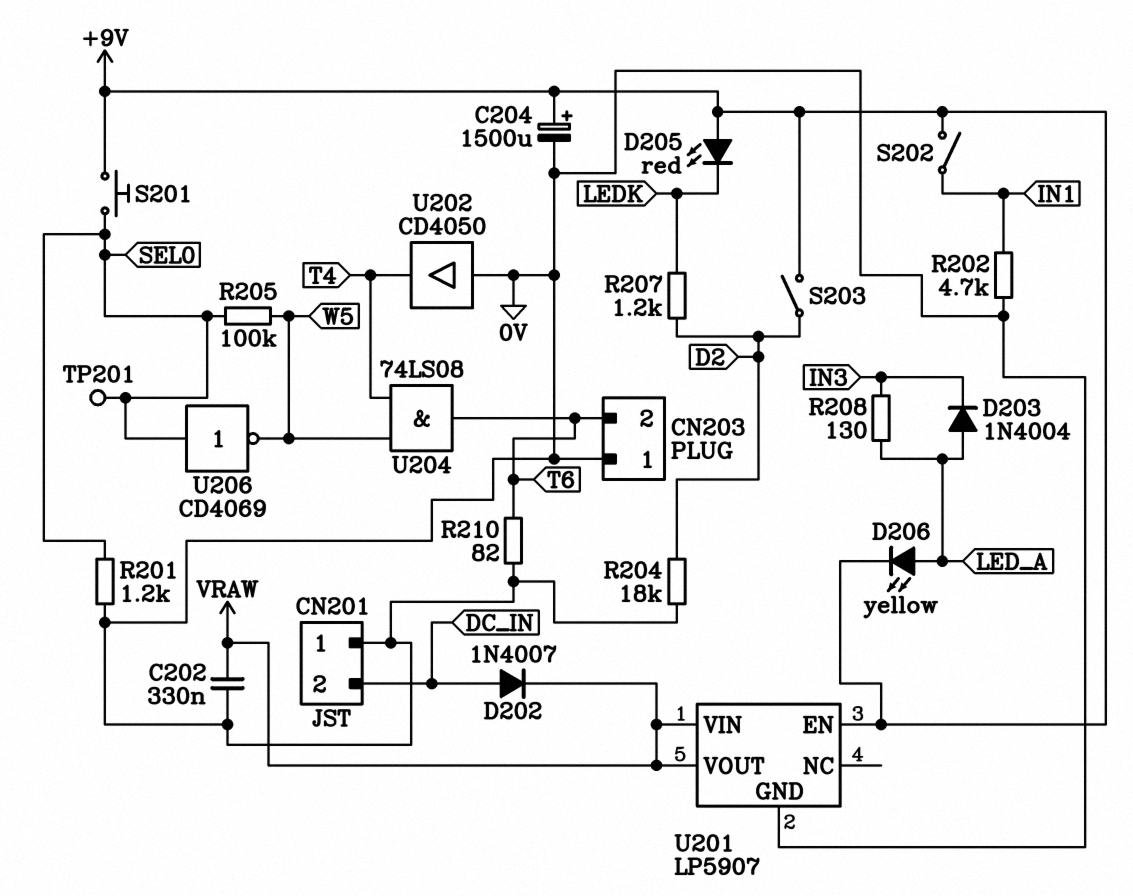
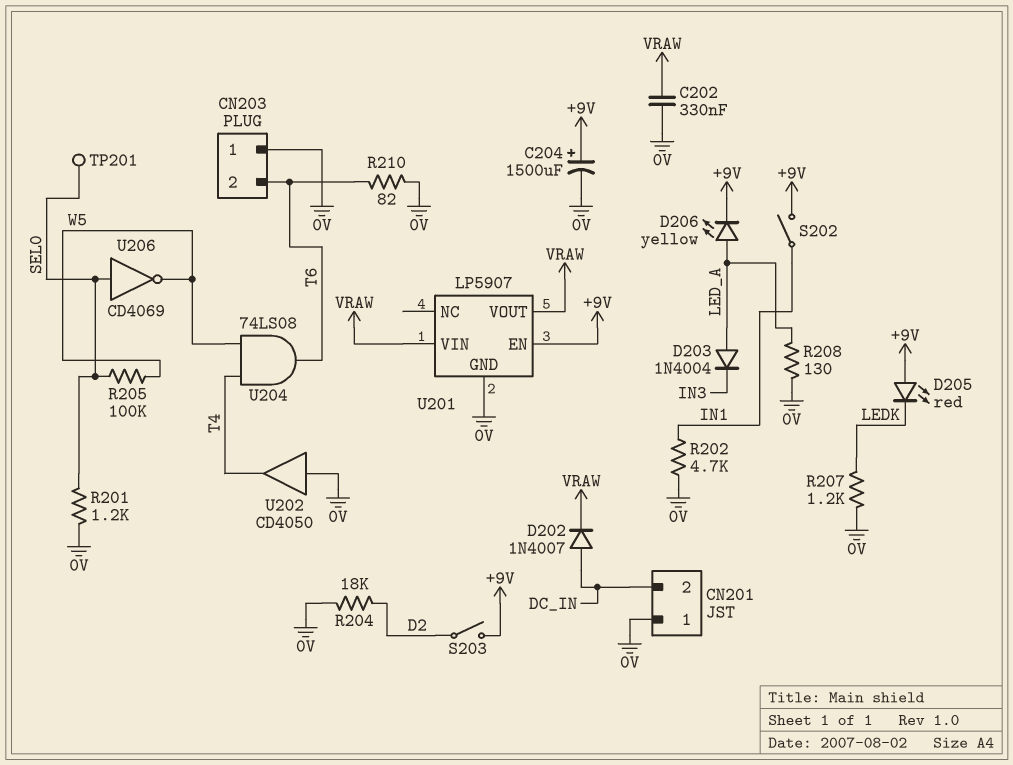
R207: 1.2k (D2, LEDK) -> 1.2k (0V, LEDK)
R208: 130 (IN3, LED_A) -> 130 (0V, LED_A)
S201: button (+9V, SEL0) -> none

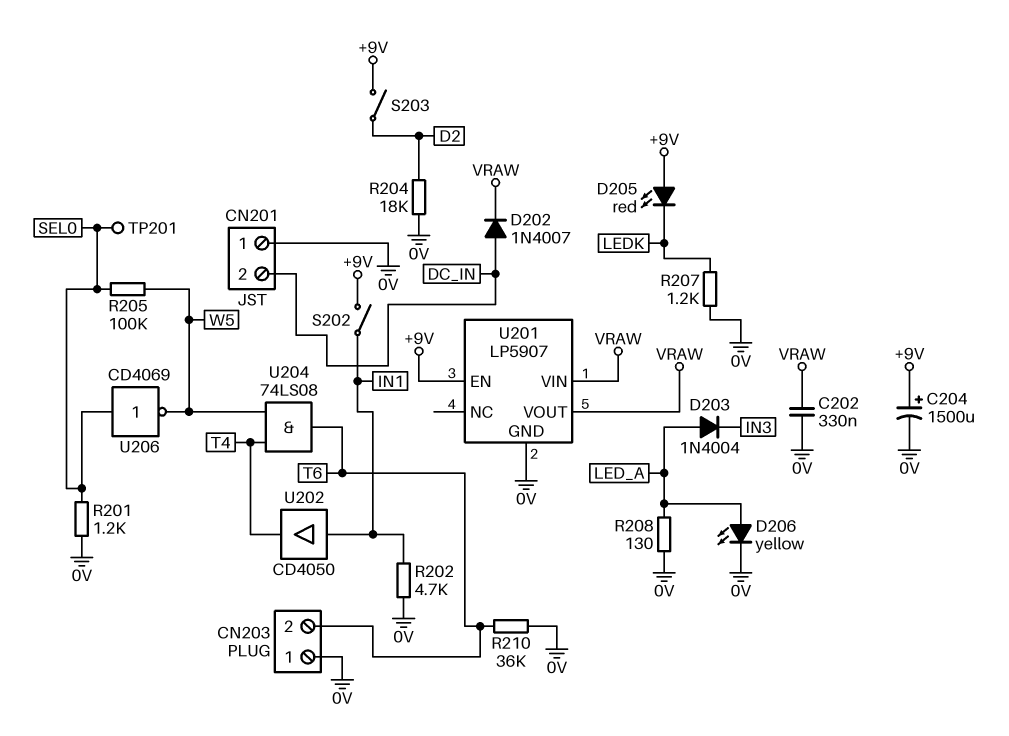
D206: LED yellow (A LED_A, K +9V) -> LED yellow (A LED_A, K 0V)
R210: 82 (0V, T6) -> 36k (0V, T6)
U202: buffer CD4050 (in 0V, out T4) -> buffer CD4050 (in IN1, out T4)

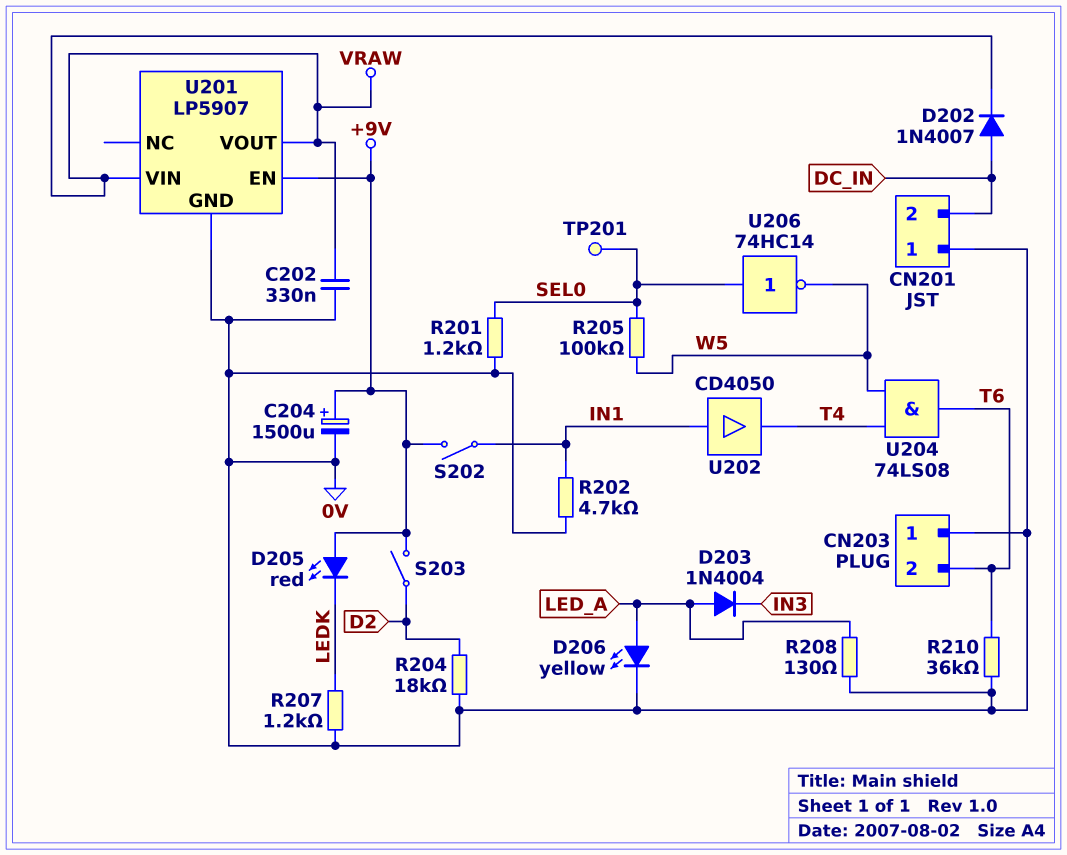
U206: NOT CD4069 (in SEL0, out W5) -> NOT 74HC14 (in SEL0, out W5)

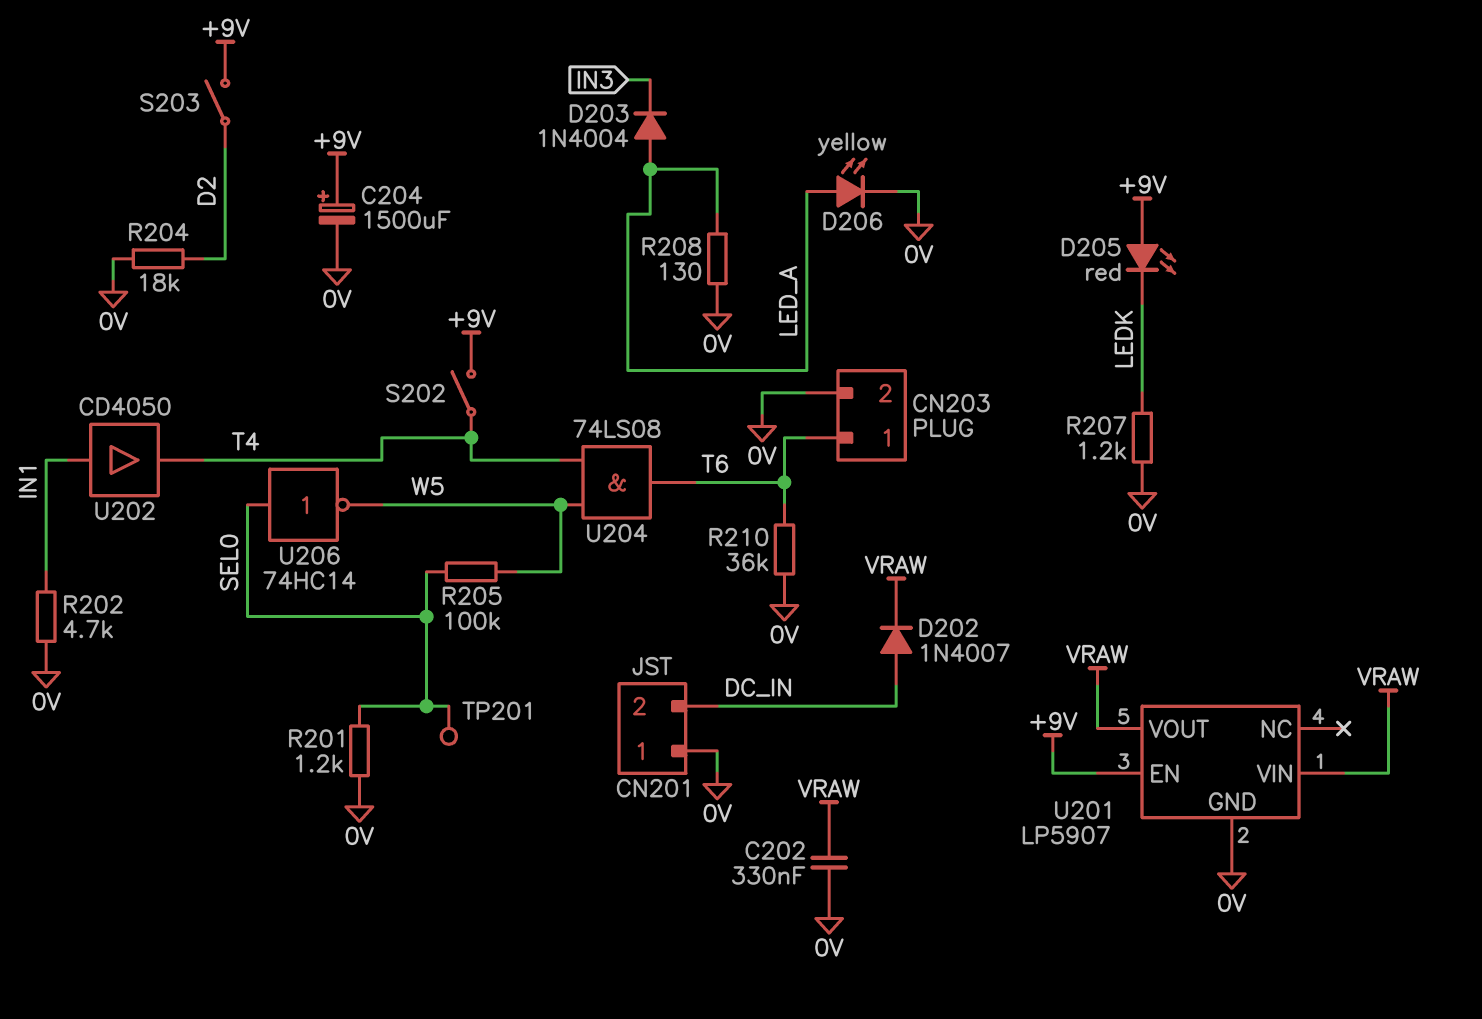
CN203 pin 1: 0V -> T6
CN203 pin 2: T6 -> 0V
S202: switch (+9V, IN1) -> switch (+9V, T4)

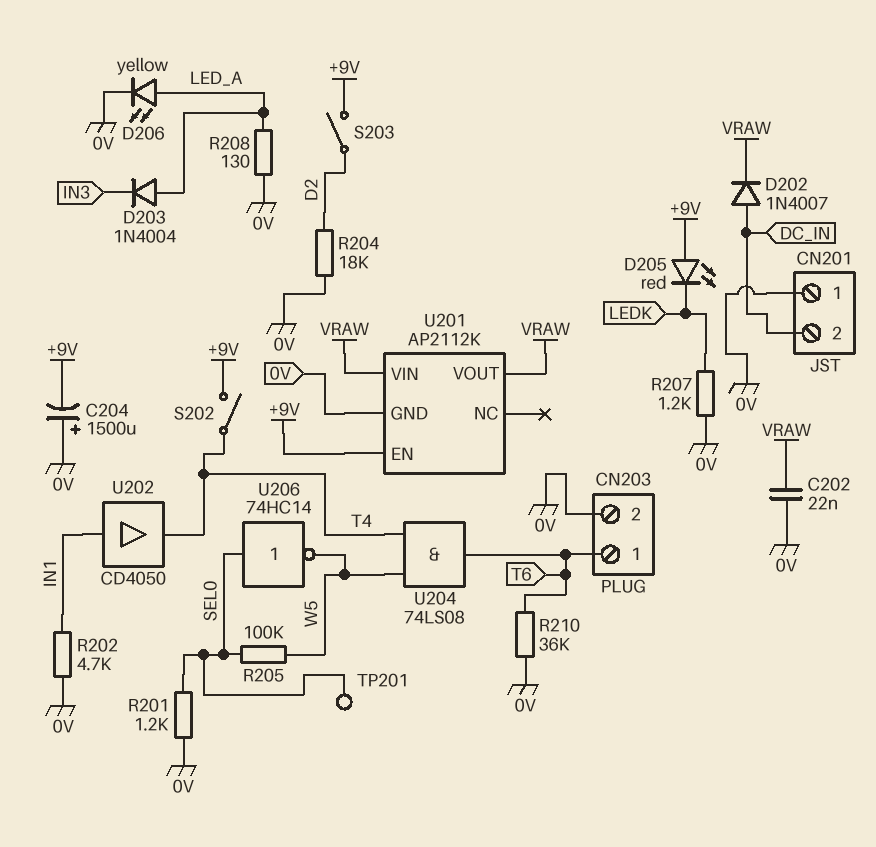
C202: 330nF (0V, VRAW) -> 22nF (0V, VRAW)
C204: 1500uF (plus +9V, minus 0V) -> 1500uF (plus 0V, minus +9V)
U201: LP5907 -> AP2112K

